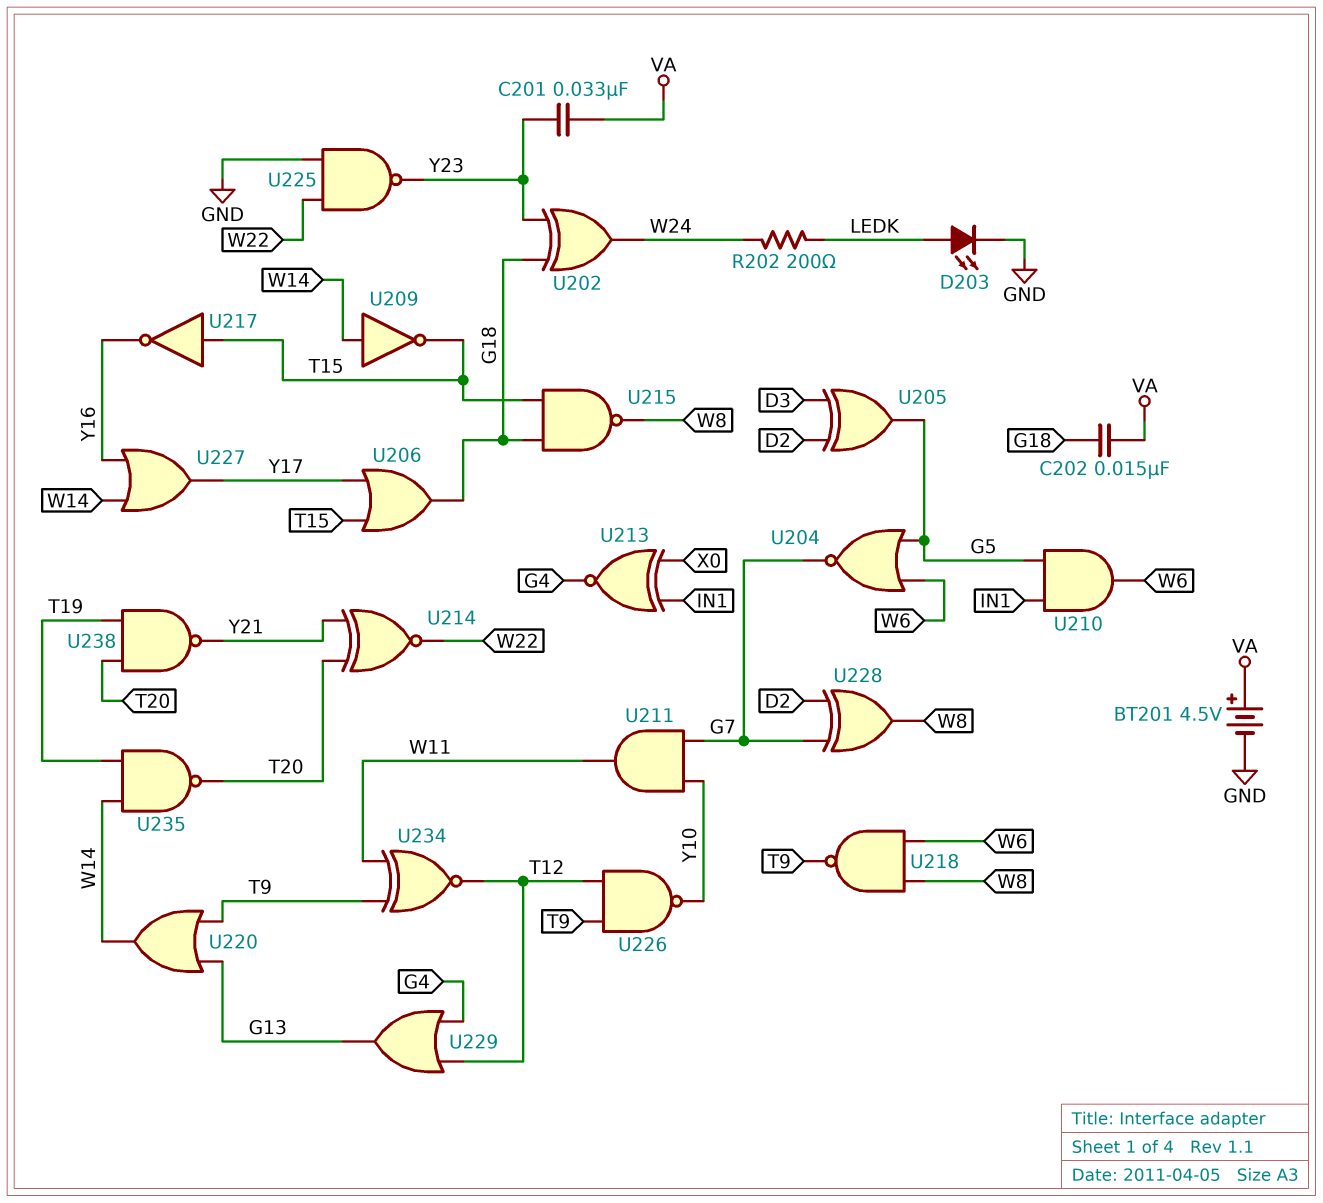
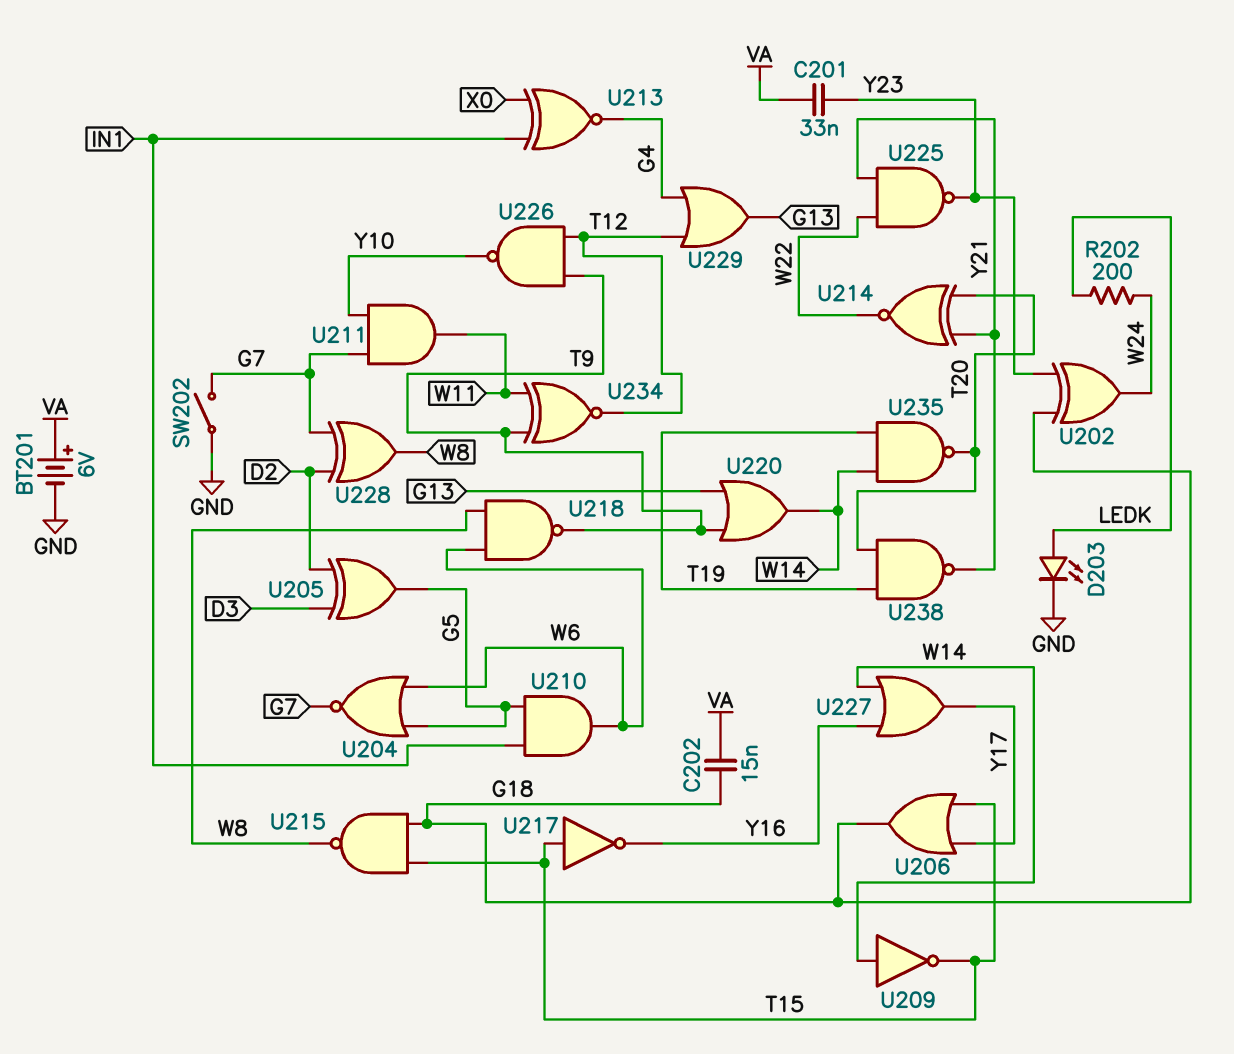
BT201: 4.5V (plus VA, minus GND) -> 6V (plus VA, minus GND)
SW202: none -> switch (G7, GND)
U225: NAND (in GND, in W22, out Y23) -> NAND (in W22, in Y21, out Y23)

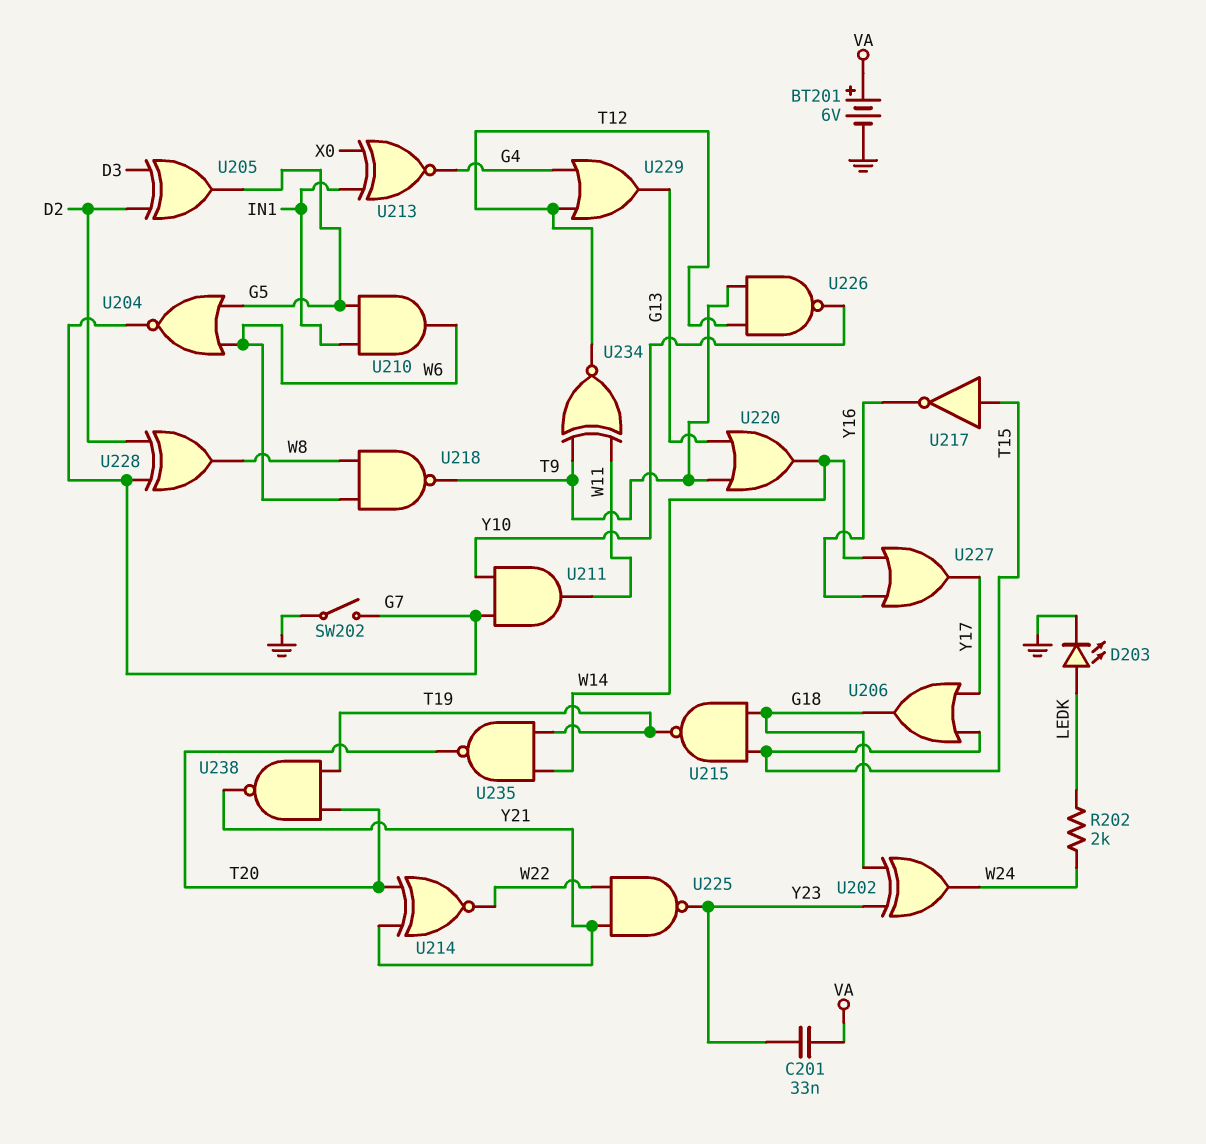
C202: 15nF (G18, VA) -> none
R202: 200 (LEDK, W24) -> 2k (LEDK, W24)
U209: NOT (in W14, out T15) -> none
U215: NAND (in G18, in T15, out W8) -> NAND (in G18, in T15, out T19)

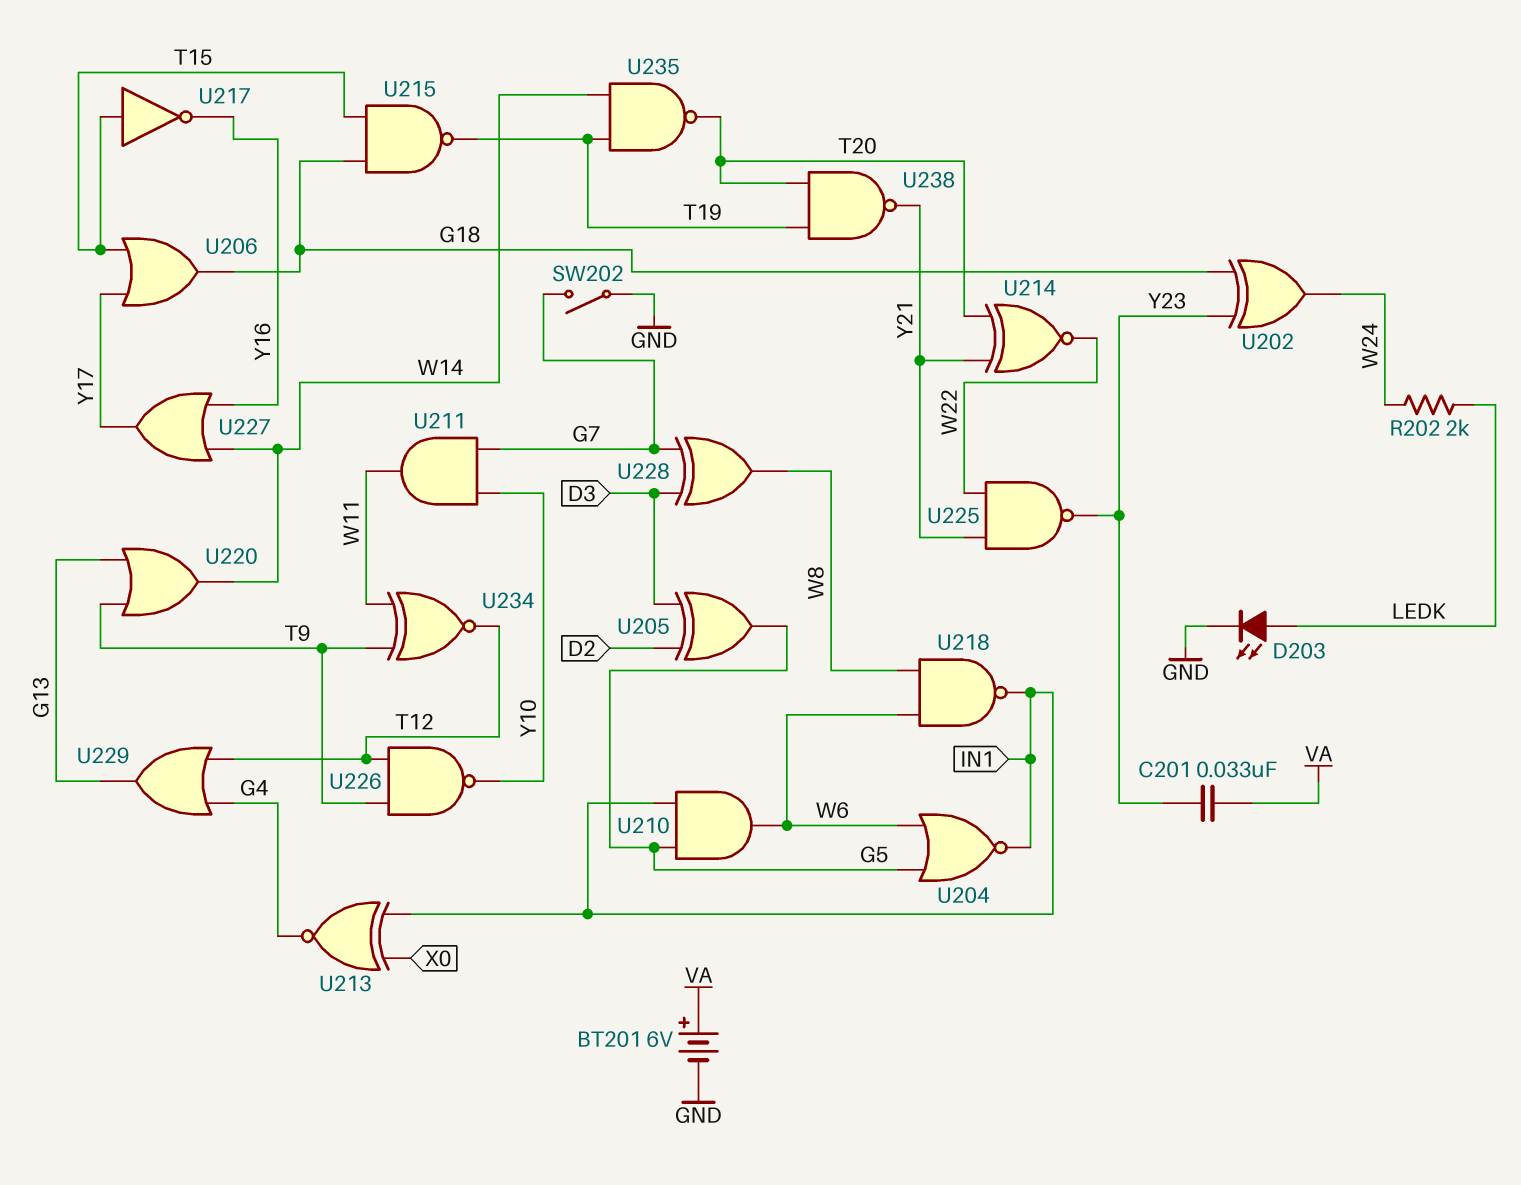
U204: NOR (in G5, in W6, out G7) -> NOR (in G5, in W6, out IN1)
U218: NAND (in W6, in W8, out T9) -> NAND (in W6, in W8, out IN1)
U228: XOR (in D2, in G7, out W8) -> XOR (in D3, in G7, out W8)

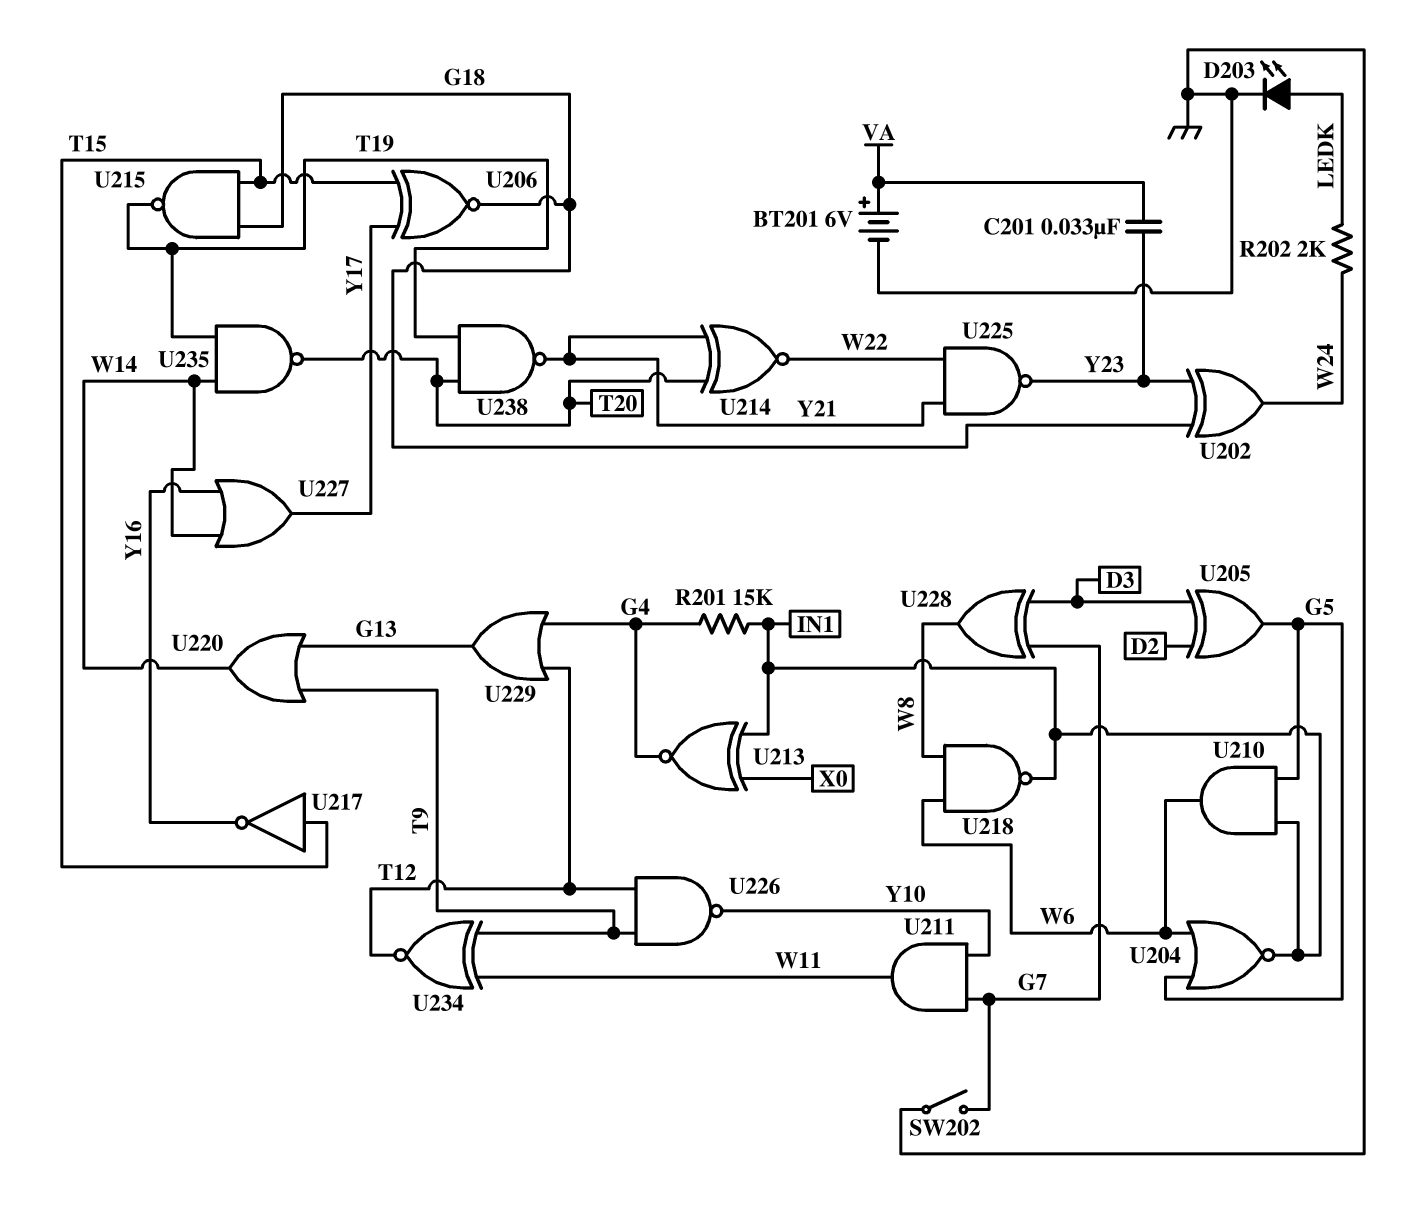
R201: none -> 15k (G4, IN1)
U206: OR (in T15, in Y17, out G18) -> XNOR (in T15, in Y17, out G18)

